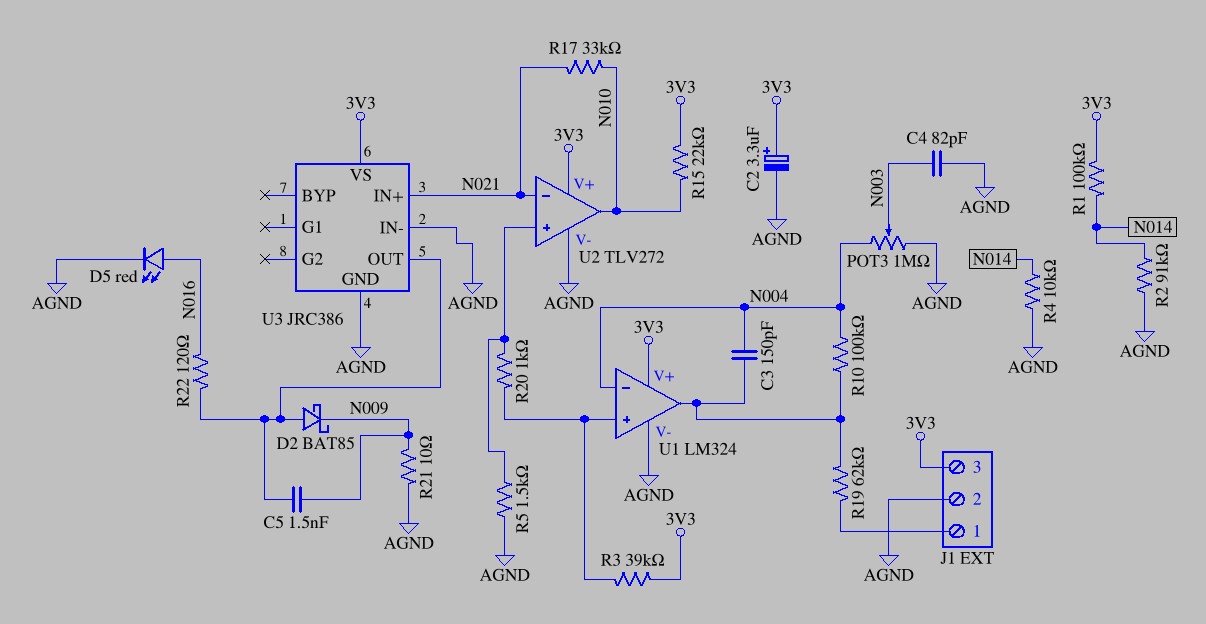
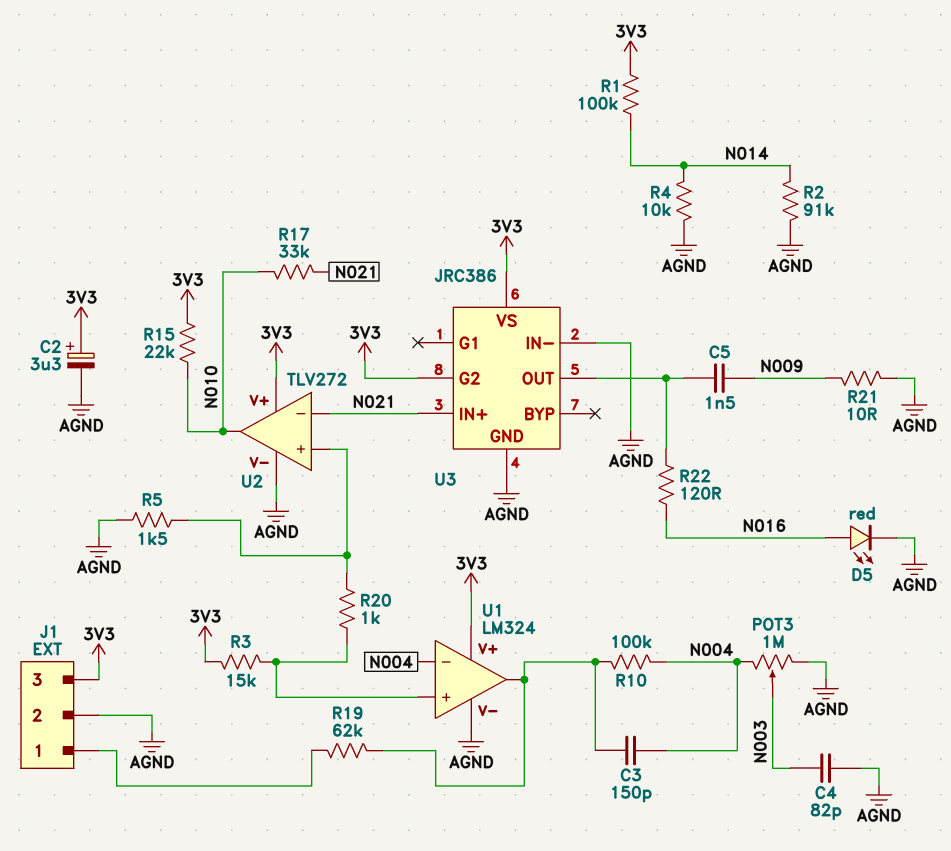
D2: schottky BAT85 (A U3/OUT, K N009) -> none
R3: 39k (3V3, U1/in+) -> 15k (3V3, U1/in+)
U3 pin G2: none -> 3V3

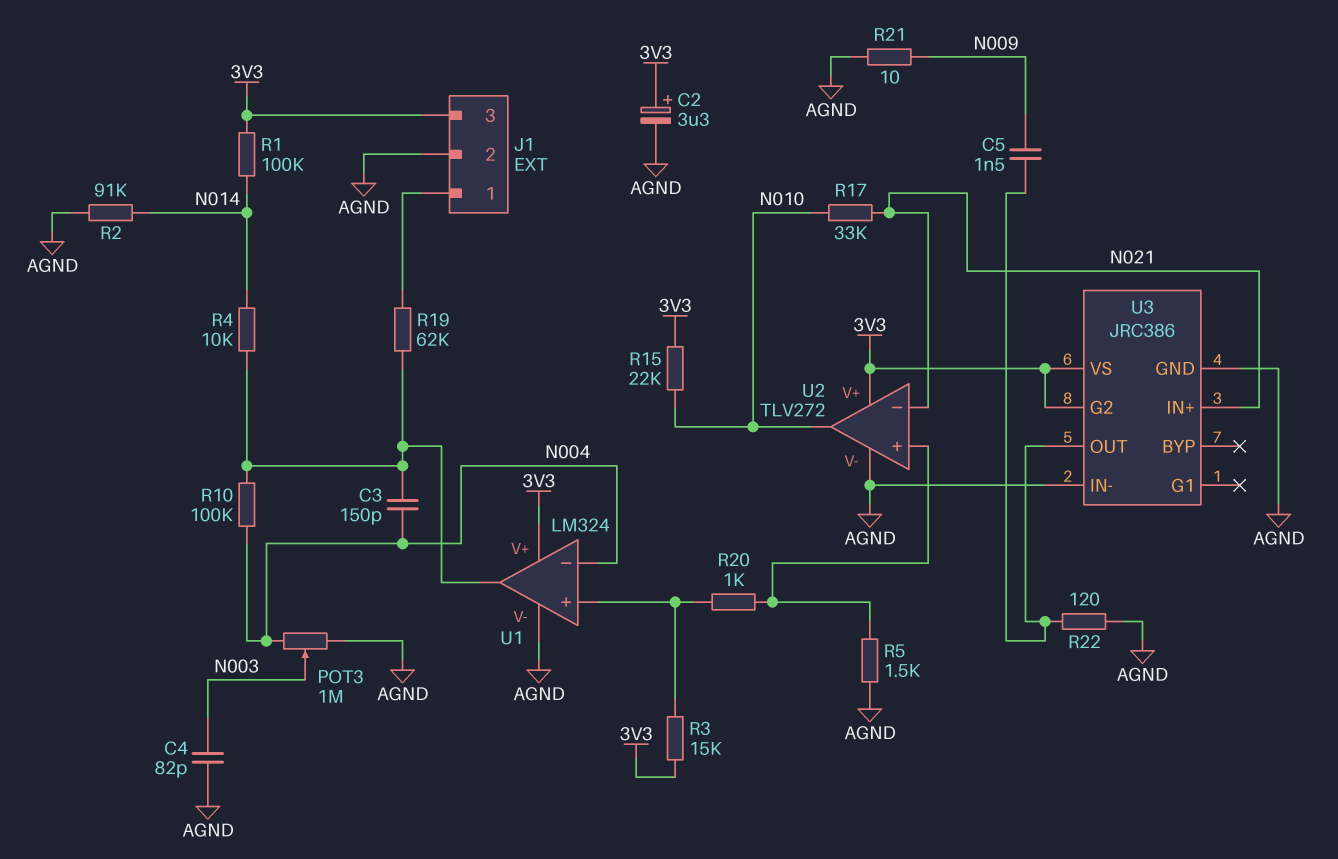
D5: LED red (A N016, K AGND) -> none
R4: 10k (AGND, N014) -> 10k (N014, U1/out)
R22: 120 (N016, U3/OUT) -> 120 (AGND, U3/OUT)

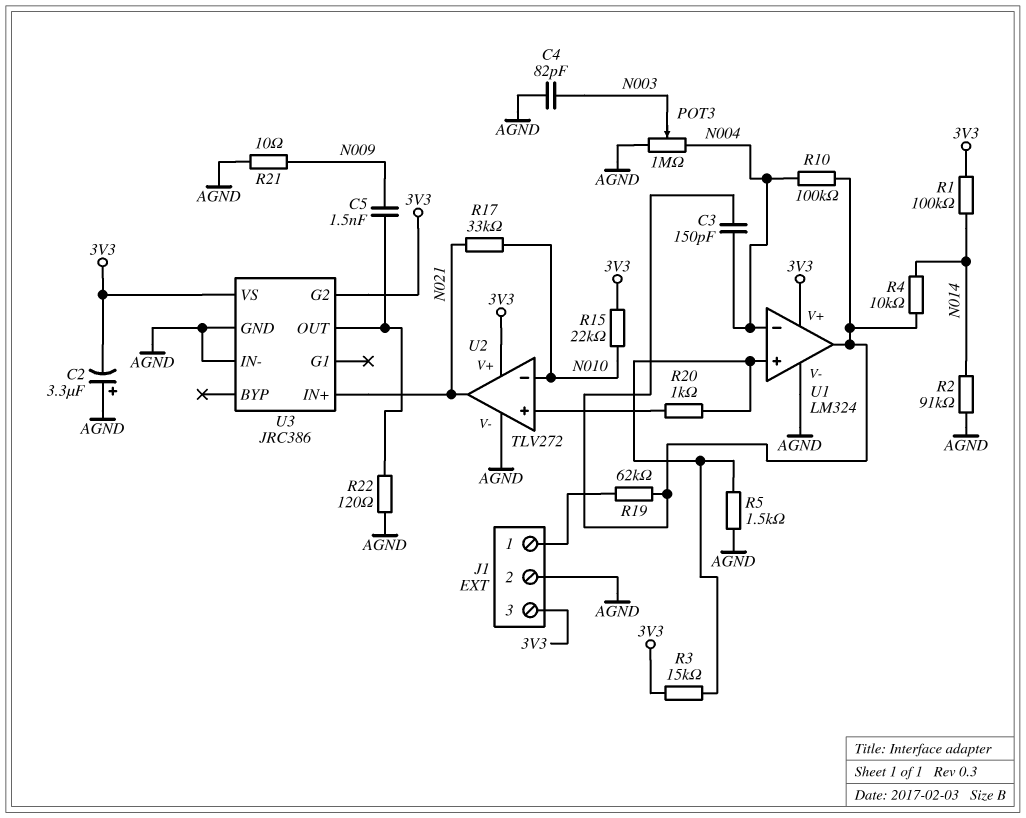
C2: 3.3uF (plus 3V3, minus AGND) -> 3.3uF (plus AGND, minus 3V3)
R5: 1.5k (AGND, U2/in+) -> 1.5k (AGND, U1/in+)
U2 pin in-: N021 -> N010
U2 pin out: N010 -> N021

